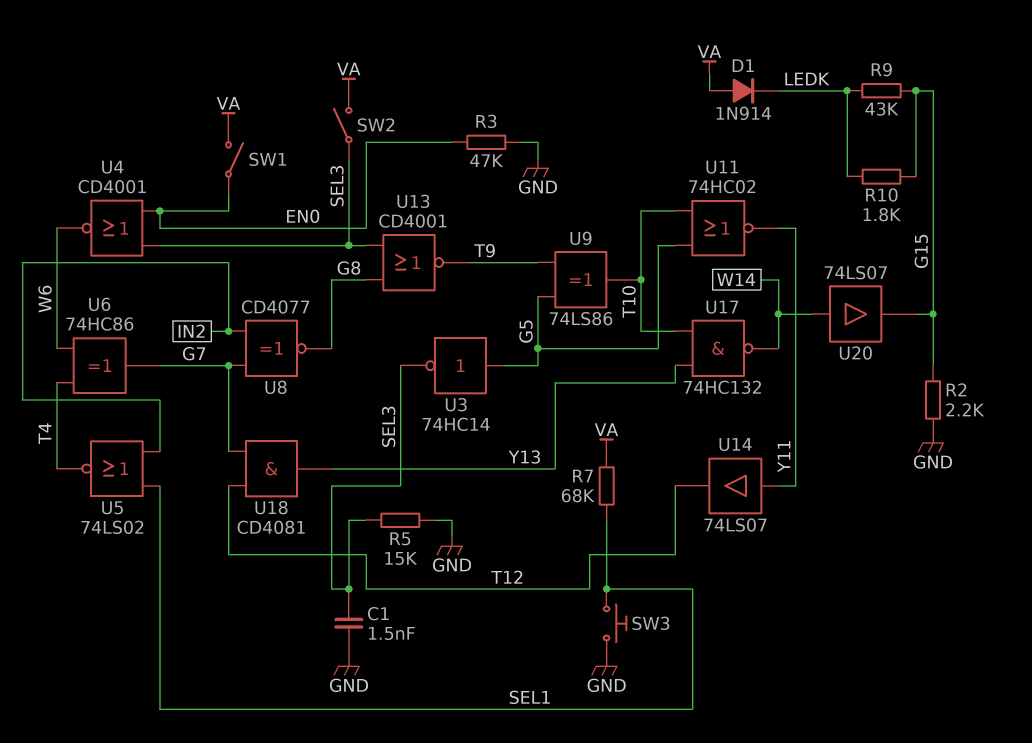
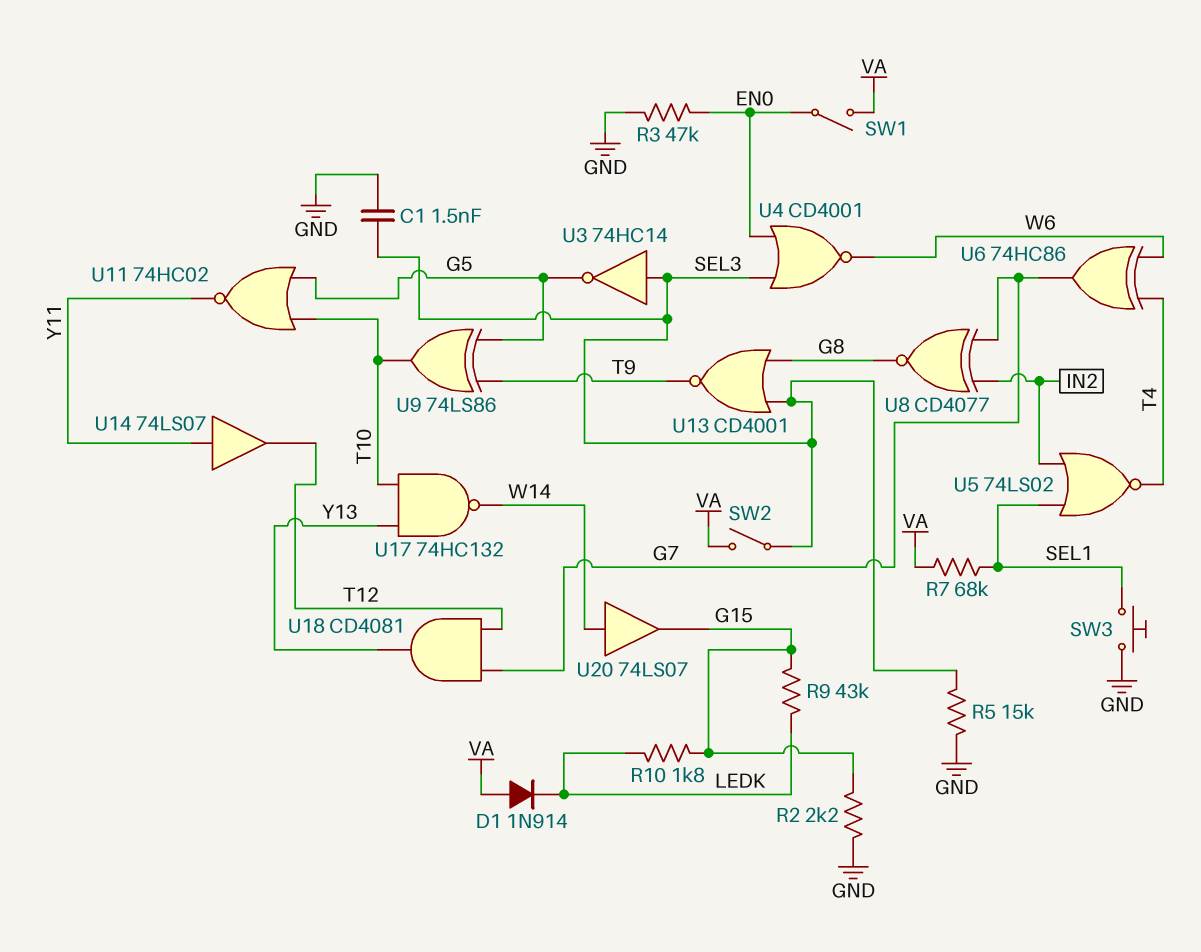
U3: NOT 74HC14 (in G5, out SEL3) -> NOT 74HC14 (in SEL3, out G5)

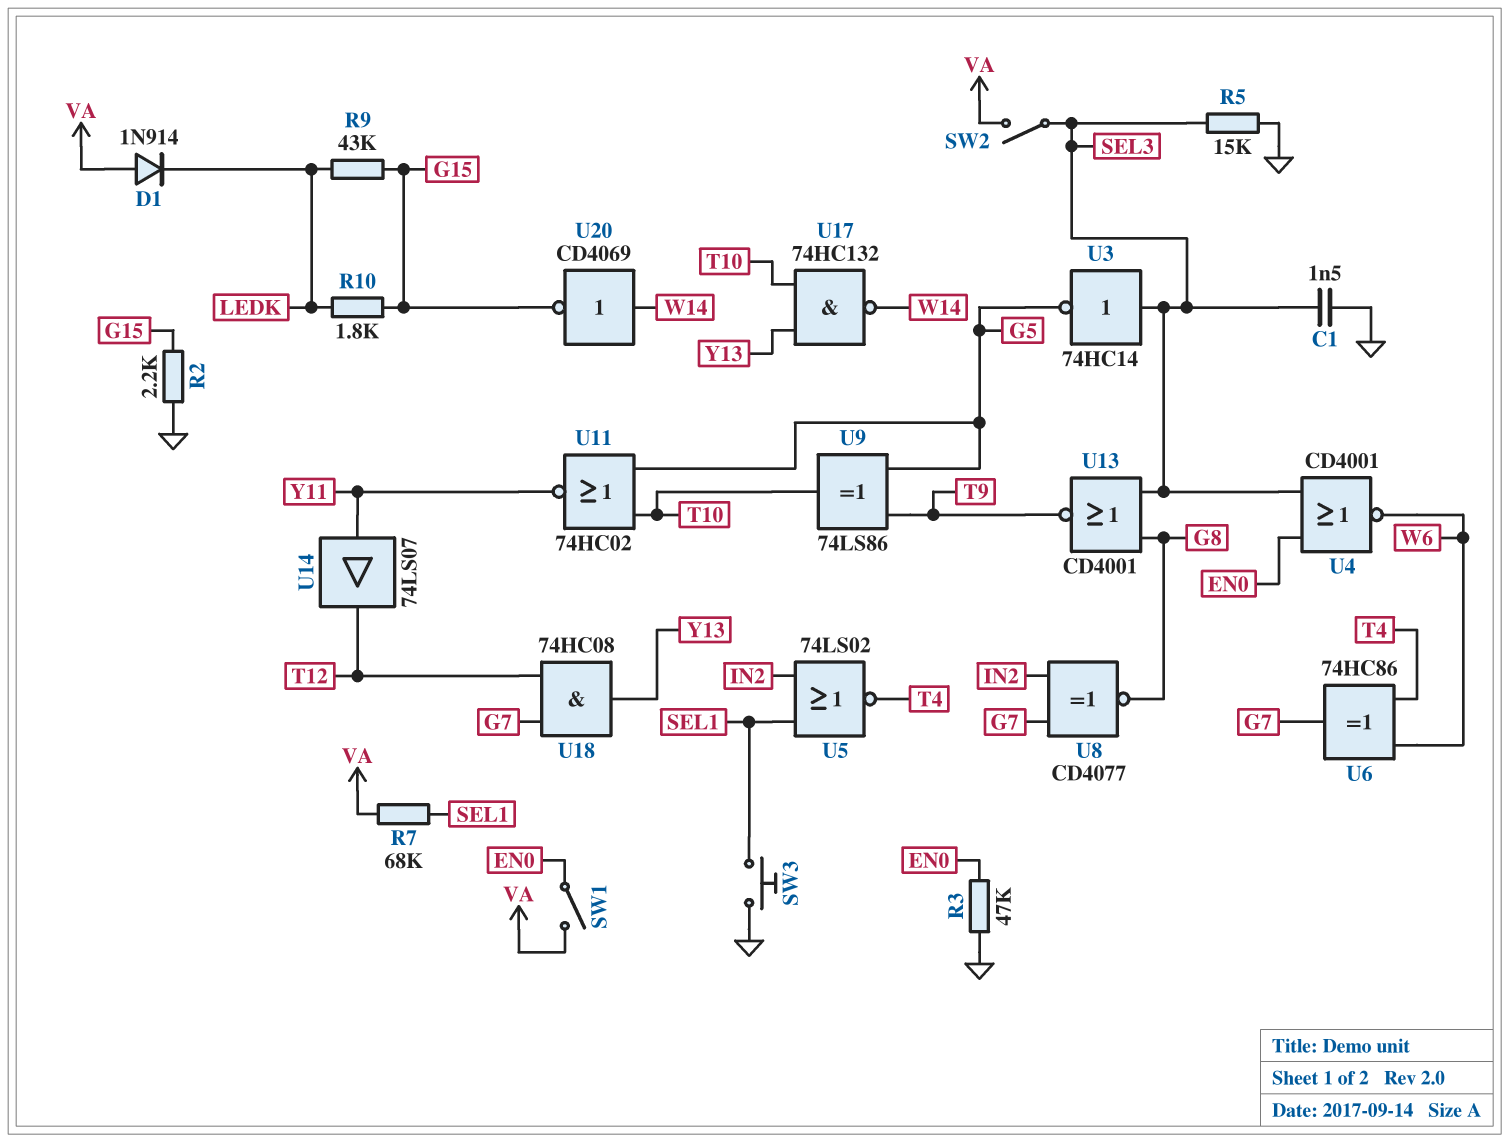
U18: AND CD4081 (in G7, in T12, out Y13) -> AND 74HC08 (in G7, in T12, out Y13)
U20: buffer 74LS07 (in W14, out G15) -> NOT CD4069 (in W14, out G15)

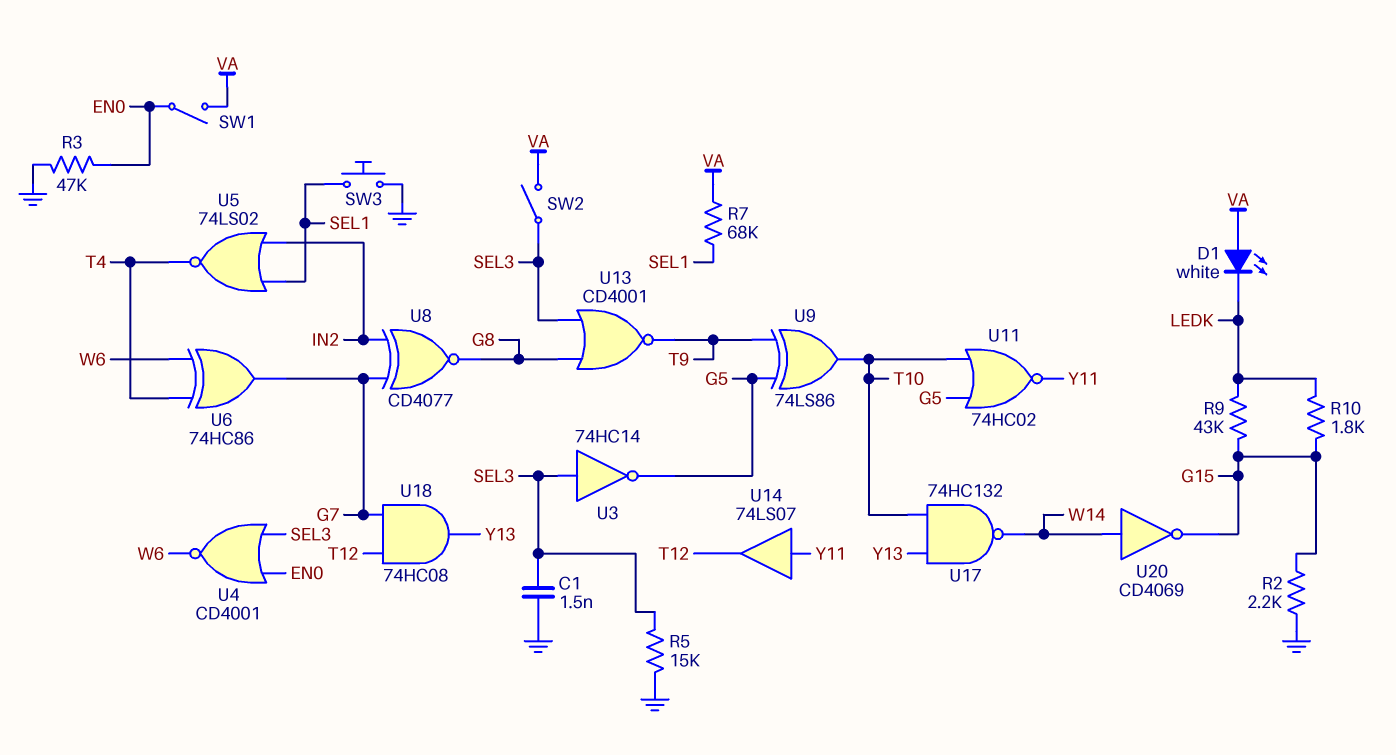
D1: diode 1N914 (A VA, K LEDK) -> LED white (A VA, K LEDK)

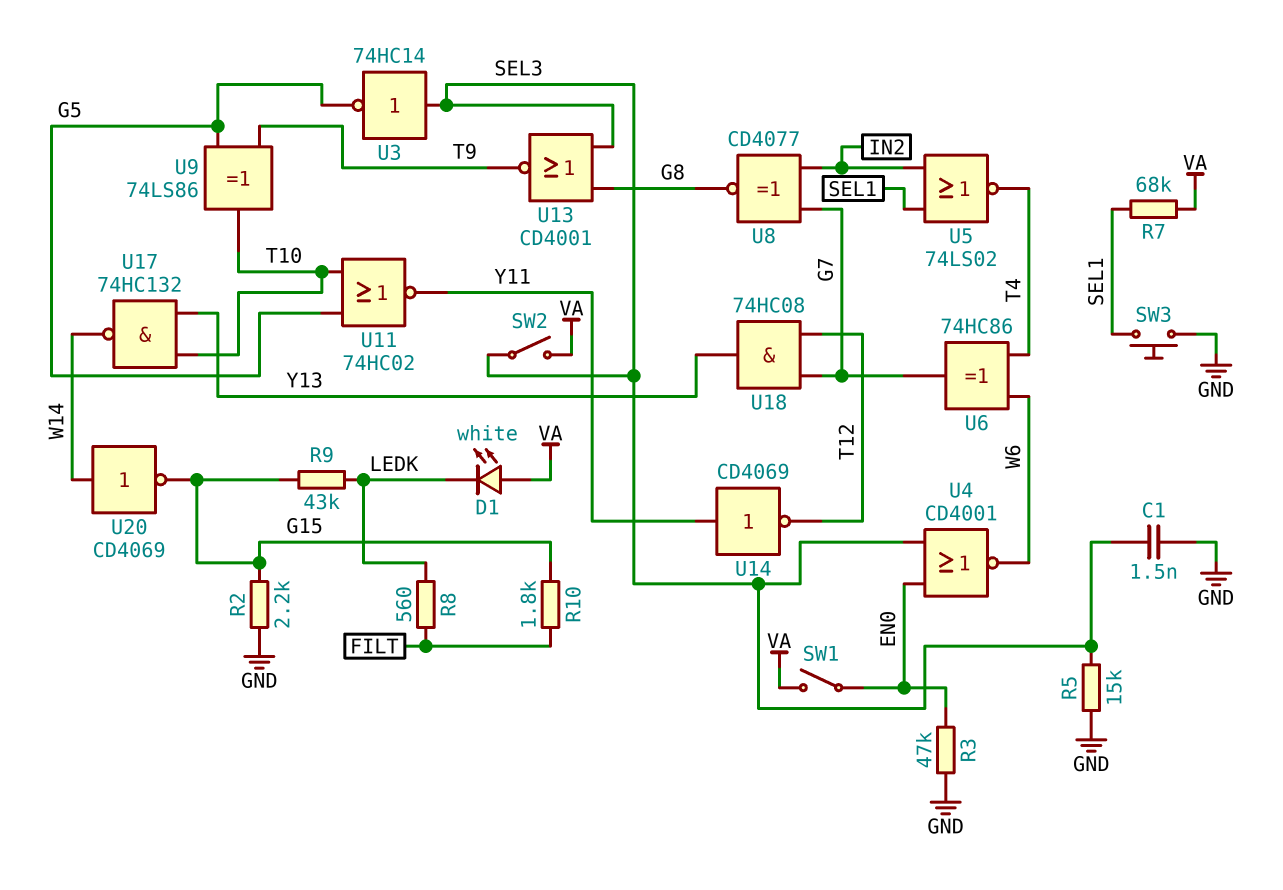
R8: none -> 560 (FILT, LEDK)
R10: 1.8k (G15, LEDK) -> 1.8k (FILT, G15)
U14: buffer 74LS07 (in Y11, out T12) -> NOT CD4069 (in Y11, out T12)

